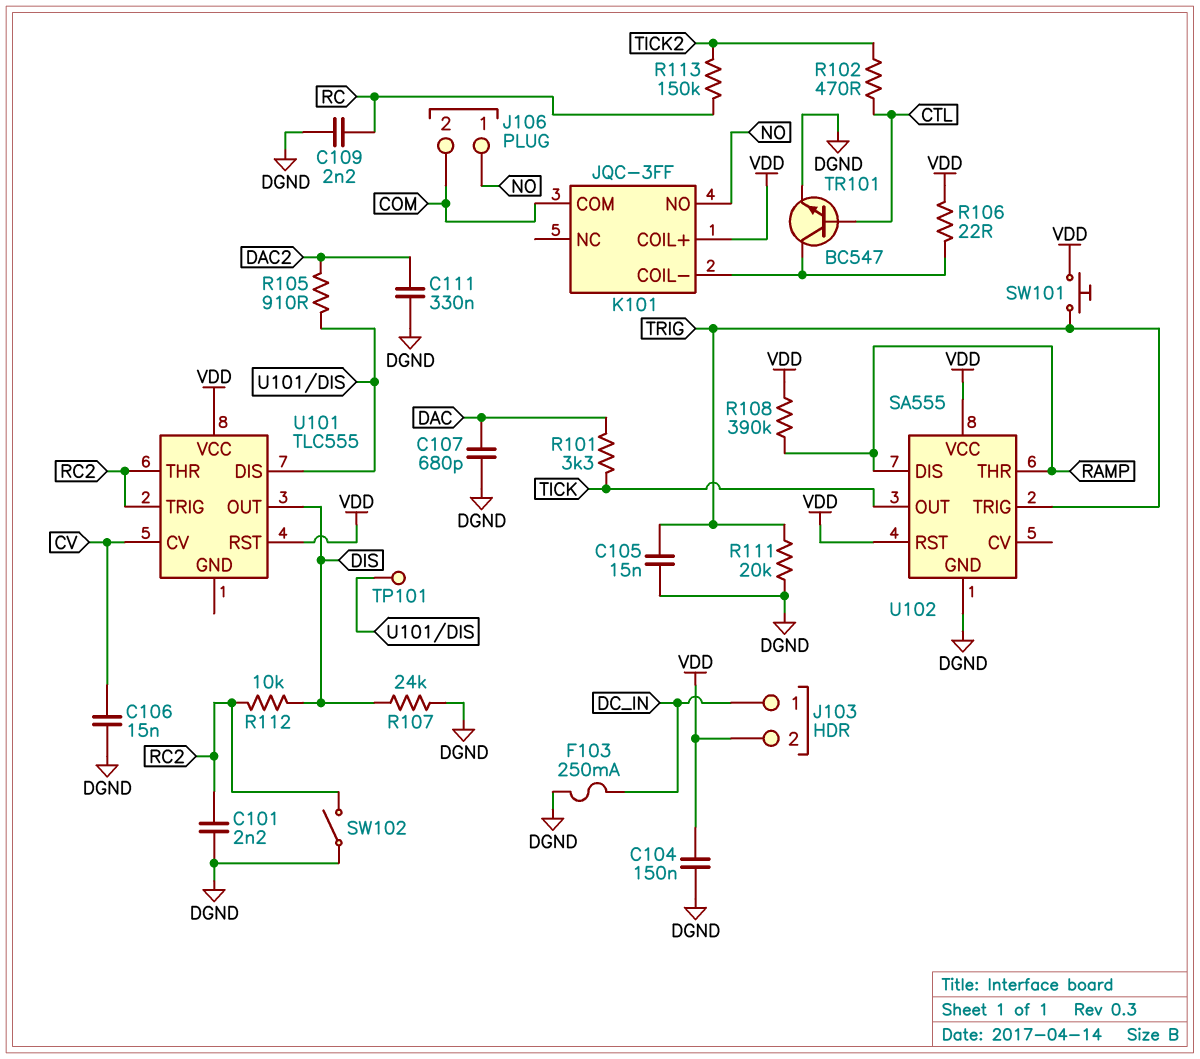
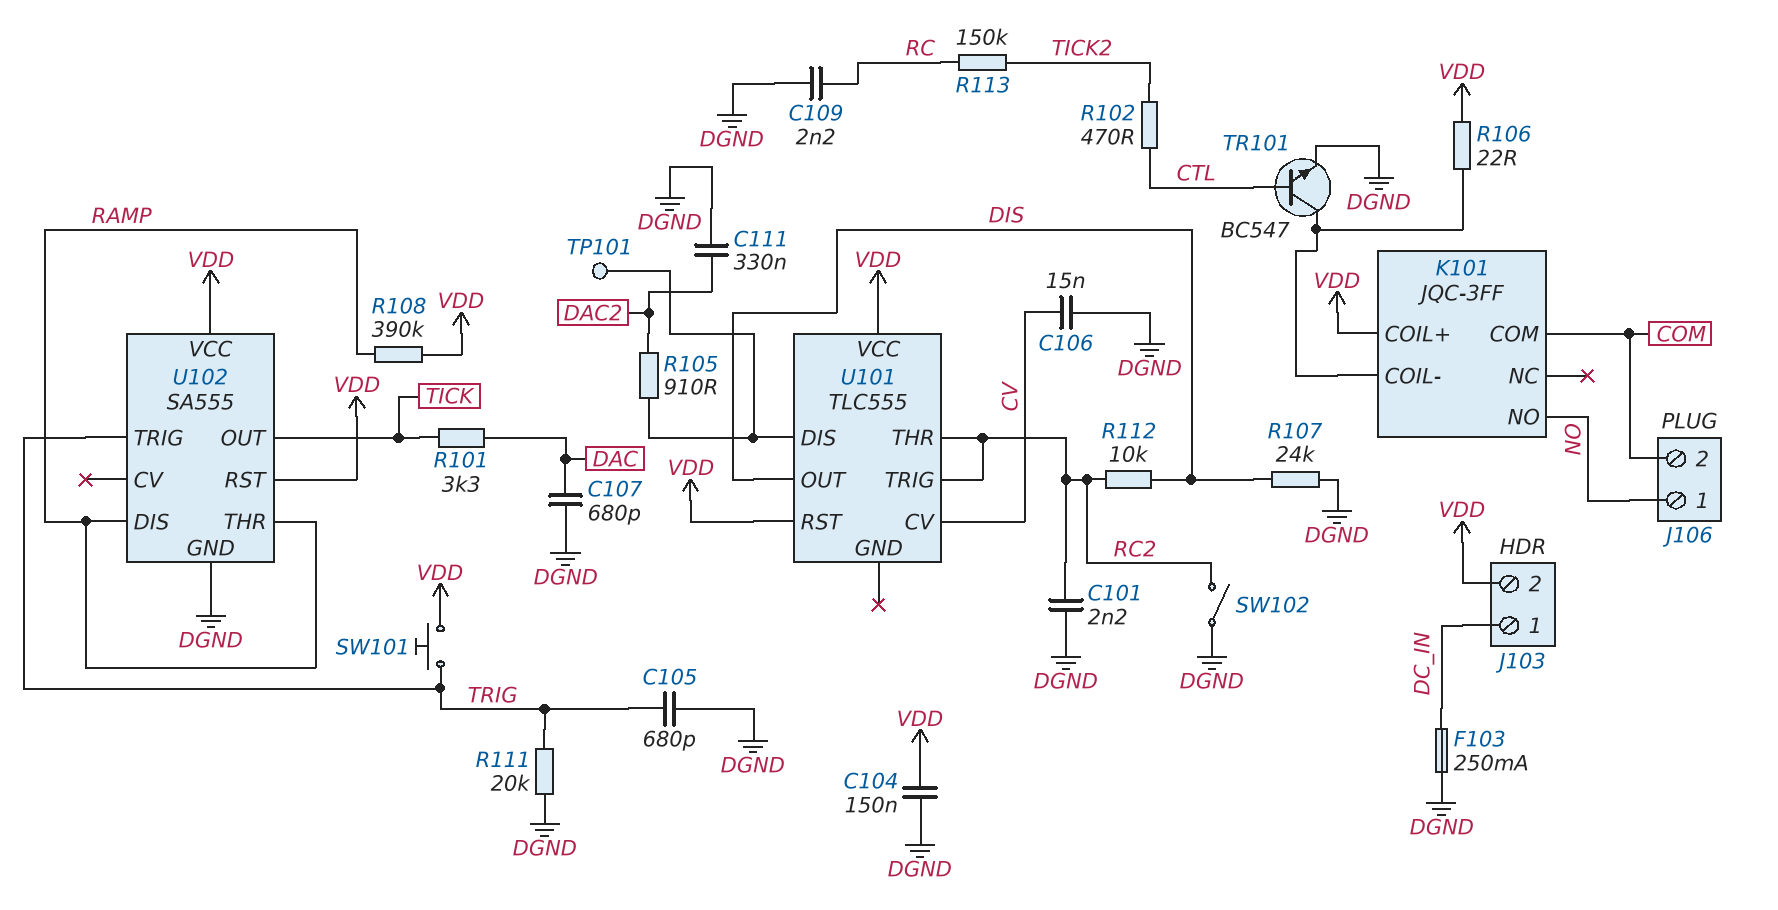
C105: 15nF (DGND, TRIG) -> 680pF (DGND, TRIG)

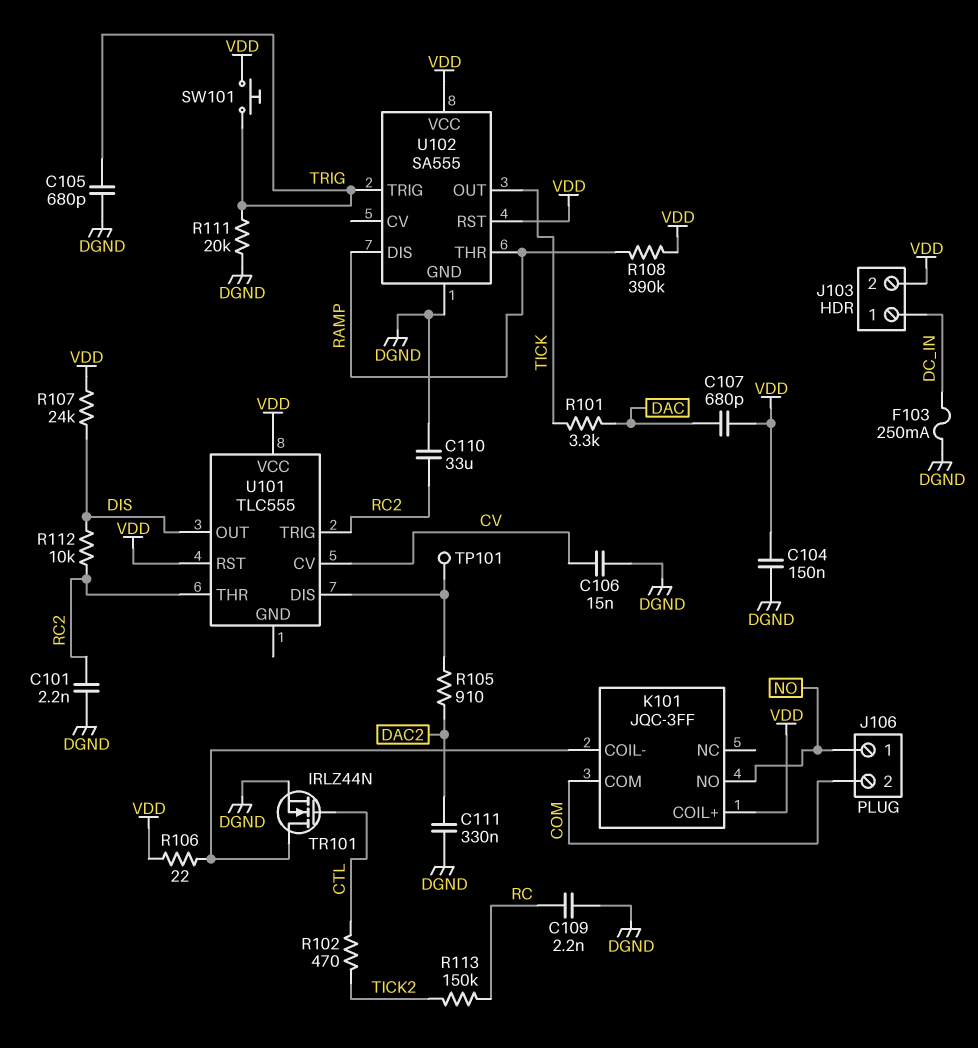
C107: 680pF (DAC, DGND) -> 680pF (DAC, VDD)
C110: none -> 33uF (DGND, RC2)
R107: 24k (DGND, DIS) -> 24k (DIS, VDD)
SW102: switch (DGND, RC2) -> none
TR101: NPN BC547 (B CTL, C K101/COIL-, E DGND) -> NMOS IRLZ44N (G CTL, D K101/COIL-, S DGND)

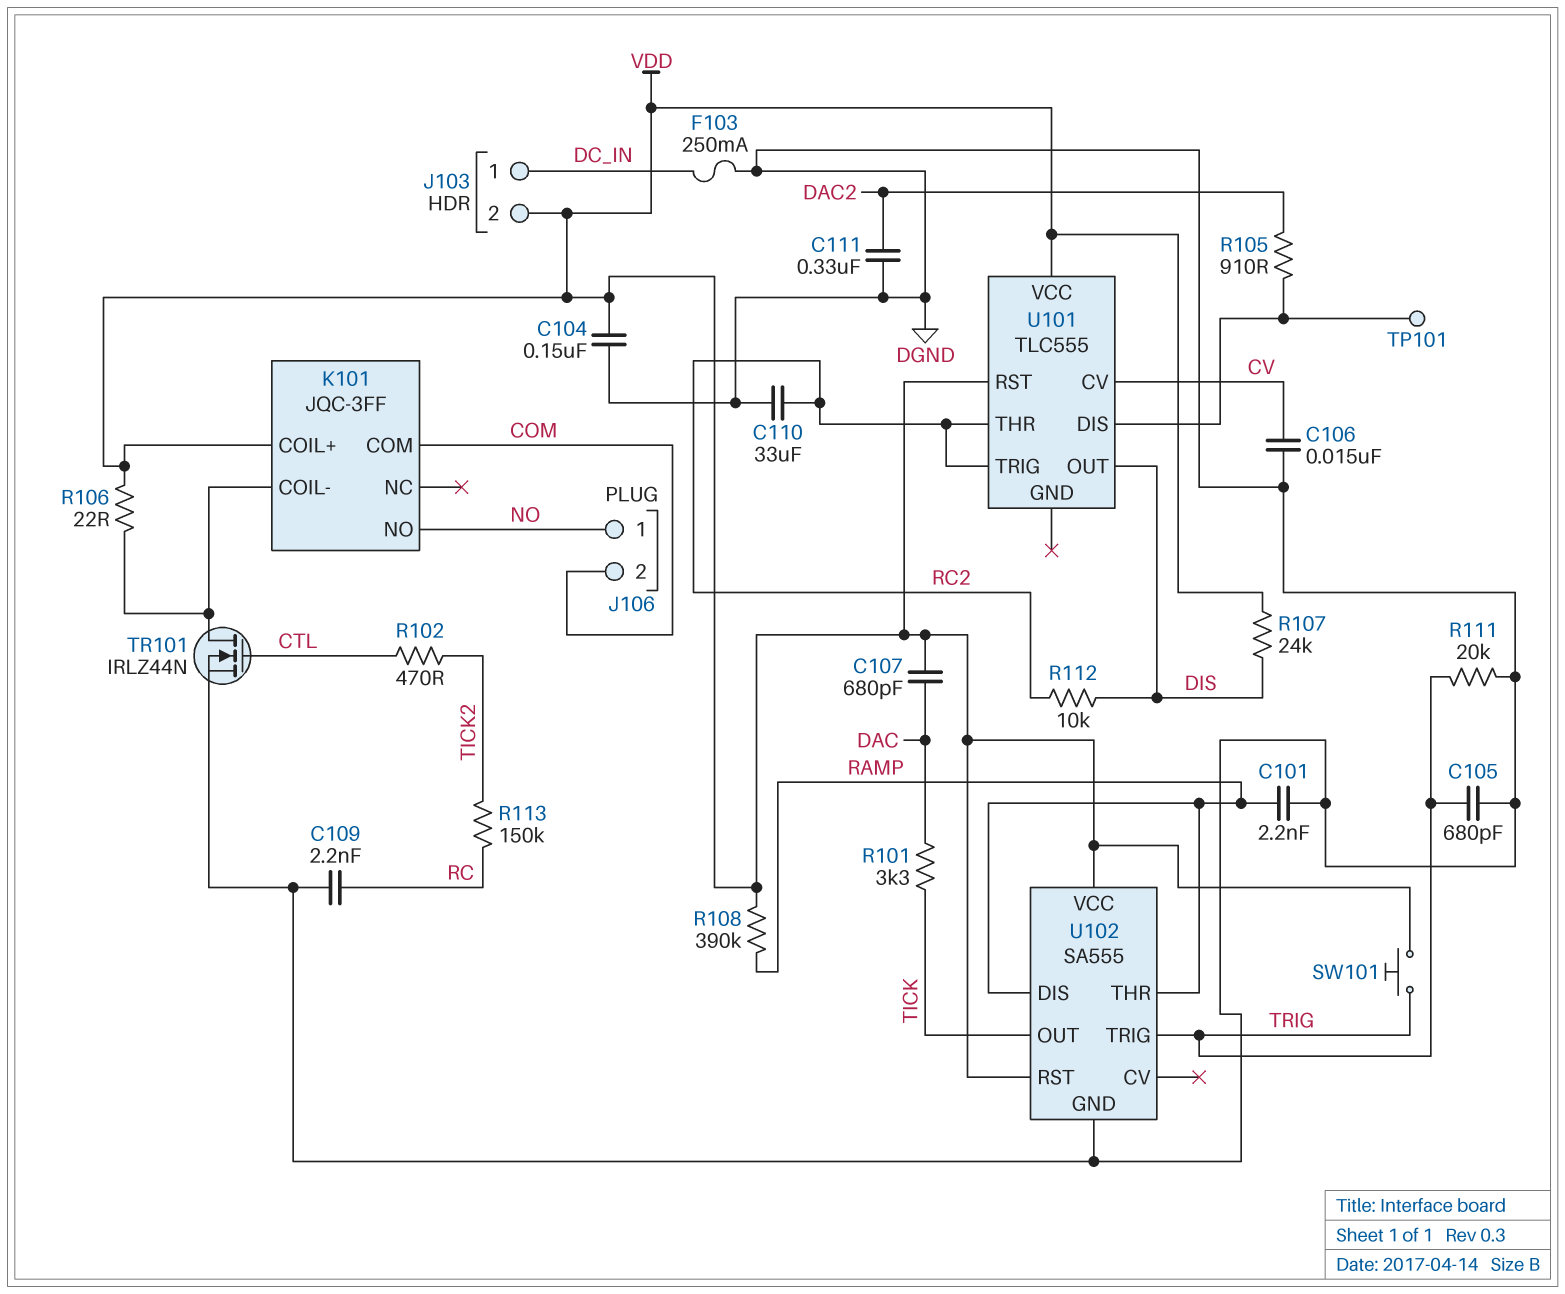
C101: 2.2nF (DGND, RC2) -> 2.2nF (DGND, RAMP)

